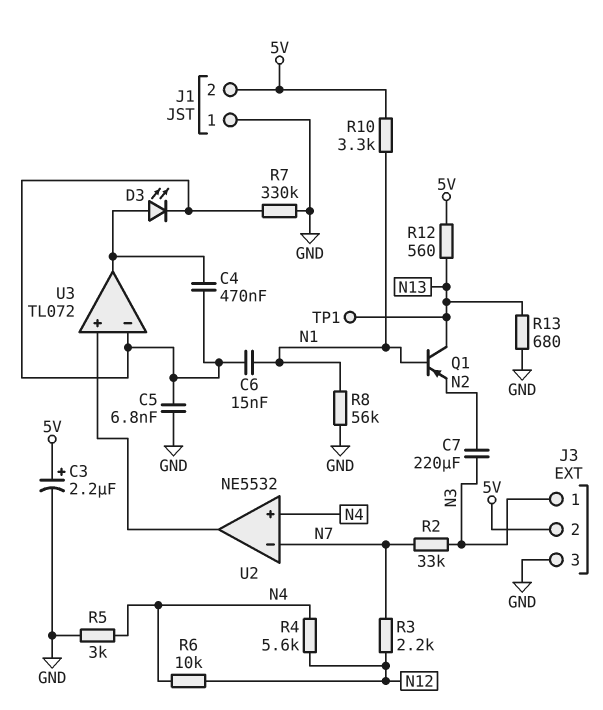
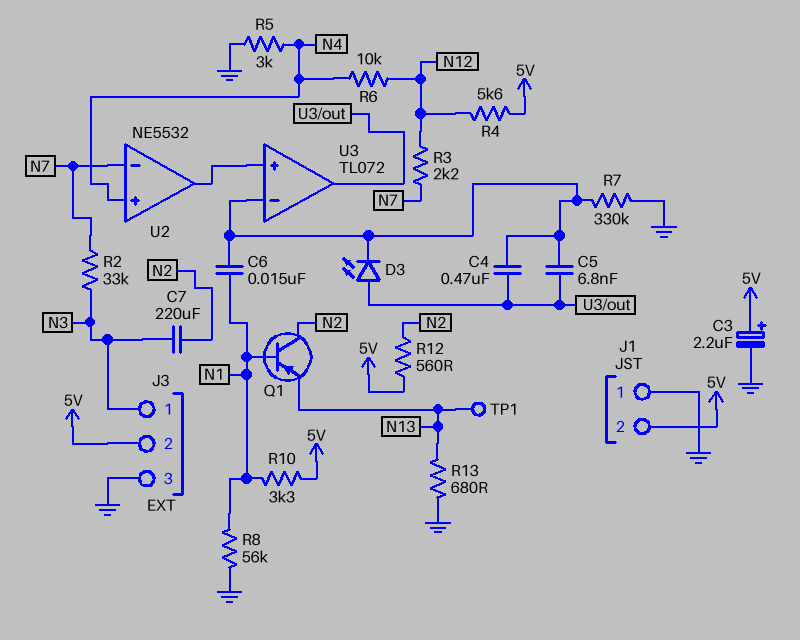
C5: 6.8nF (GND, U3/in-) -> 6.8nF (U3/in-, U3/out)
Q1: PNP (B N1, C N13, E N2) -> PNP (B N1, C N2, E N13)
R4: 5.6k (N4, N12) -> 5.6k (5V, N12)
R12: 560 (5V, N13) -> 560 (5V, N2)

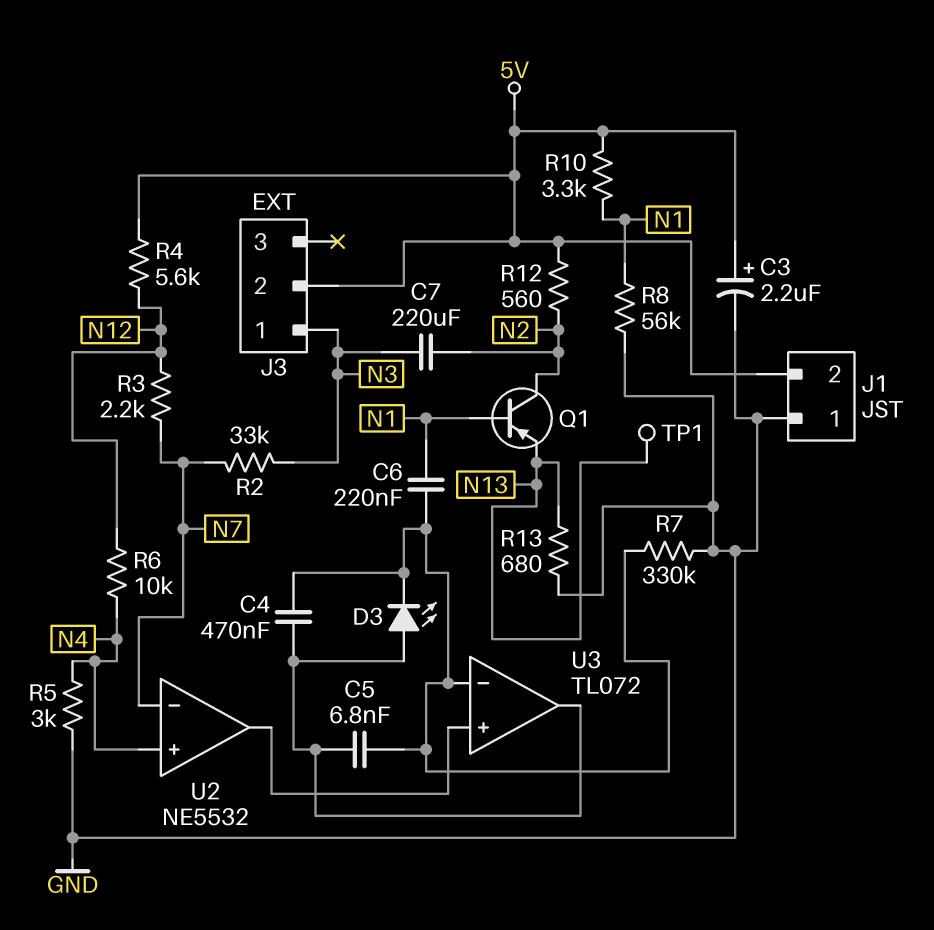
C6: 15nF (N1, U3/in-) -> 220nF (N1, U3/in-)
J3 pin 3: GND -> none

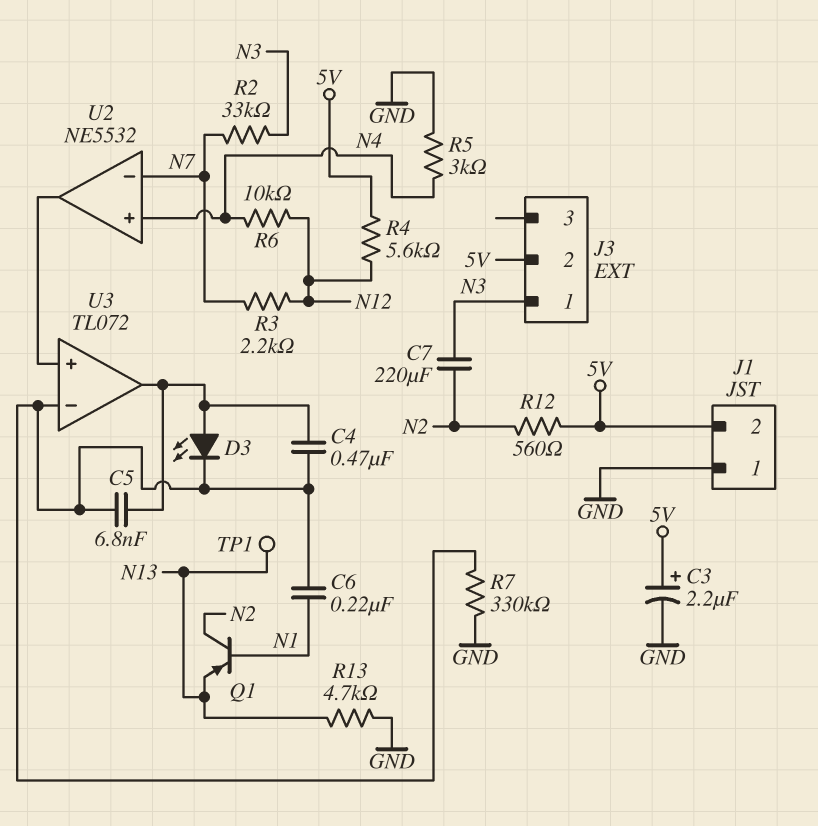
R8: 56k (GND, N1) -> none
R10: 3.3k (5V, N1) -> none
R13: 680 (GND, N13) -> 4.7k (GND, N13)

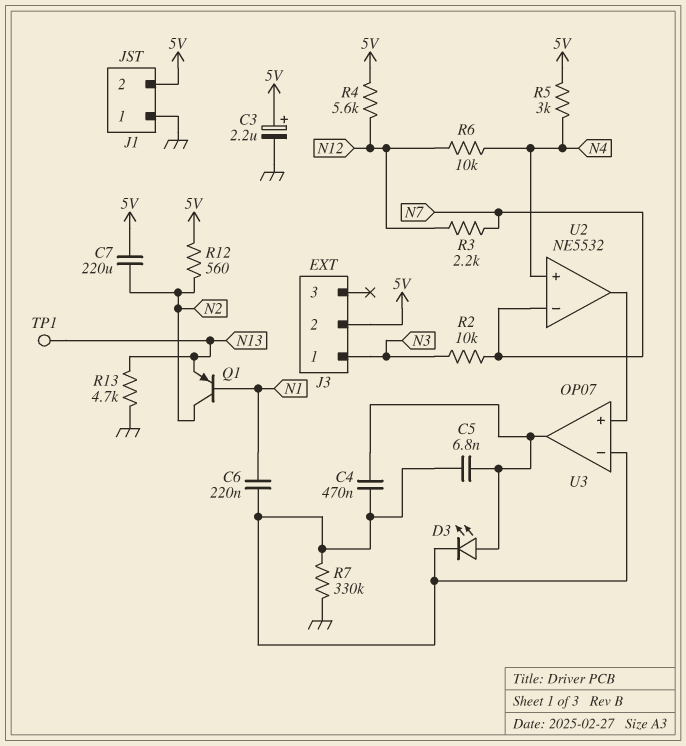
C7: 220uF (N2, N3) -> 220uF (5V, N2)
R2: 33k (N3, N7) -> 10k (N3, N7)
R5: 3k (GND, N4) -> 3k (5V, N4)
U3: TL072 -> OP07

